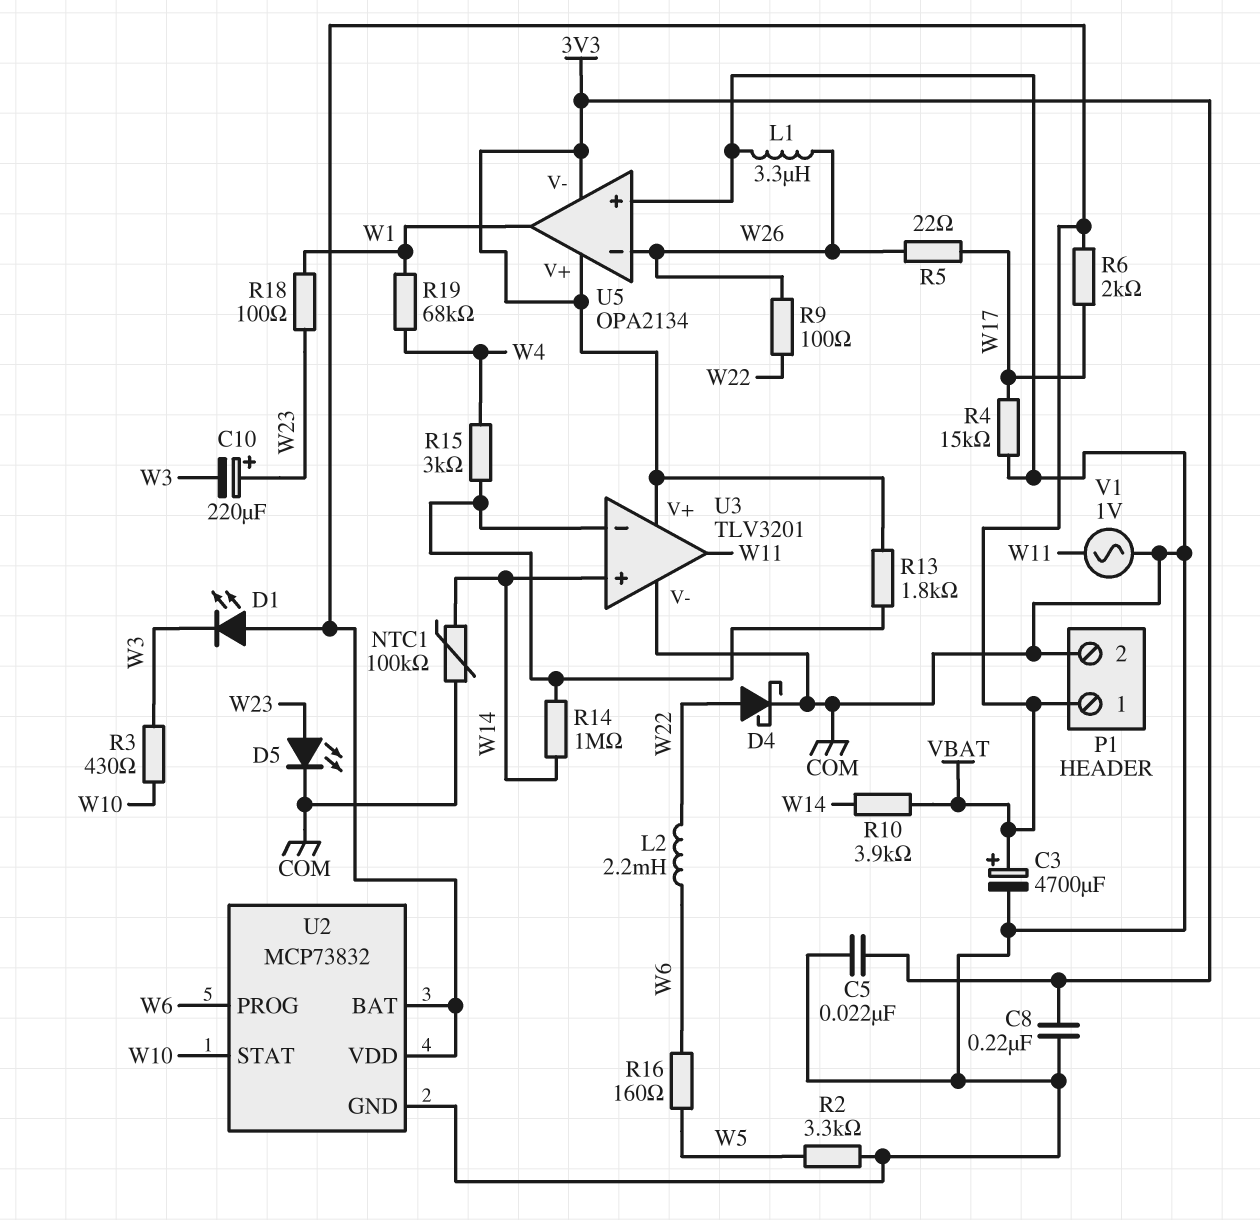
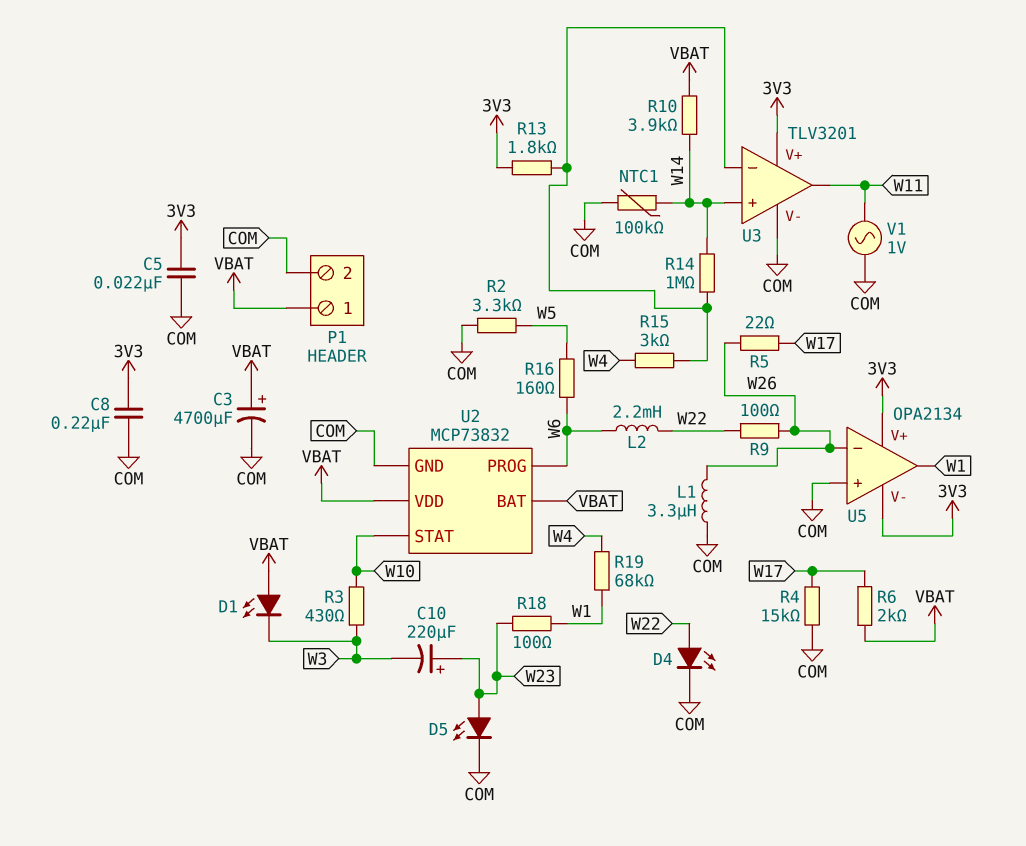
D4: schottky (A W22, K COM) -> LED (A W22, K COM)

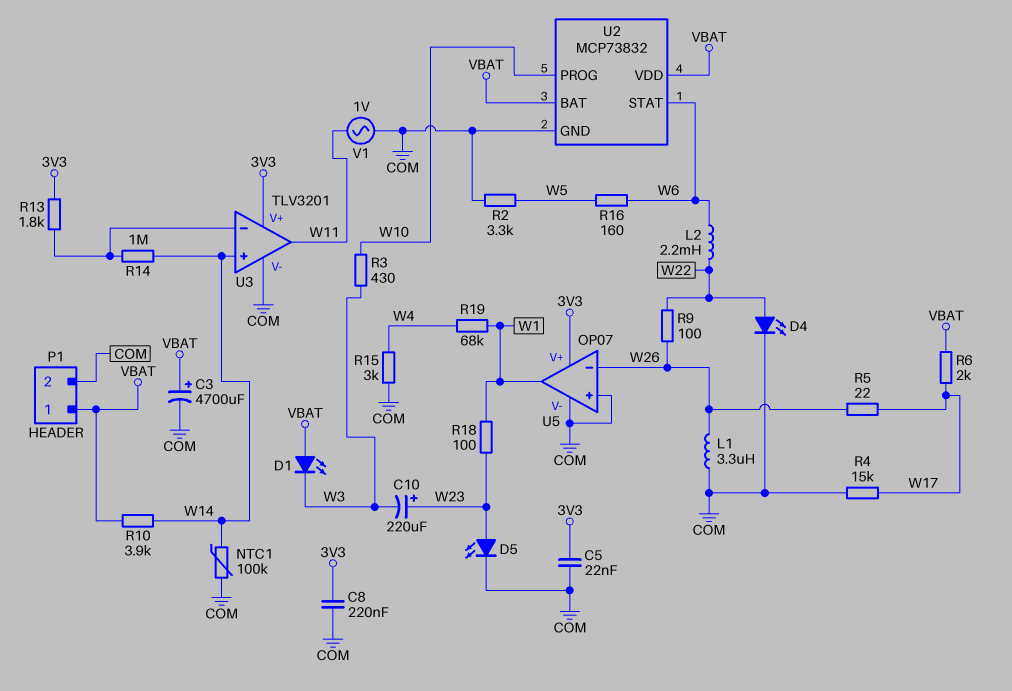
R15: 3k (U3/in-, W4) -> 3k (COM, W4)
U2 pin PROG: W6 -> W10
U2 pin STAT: W10 -> W6
U5: OPA2134 -> OP07
U5 pin V-: 3V3 -> COM

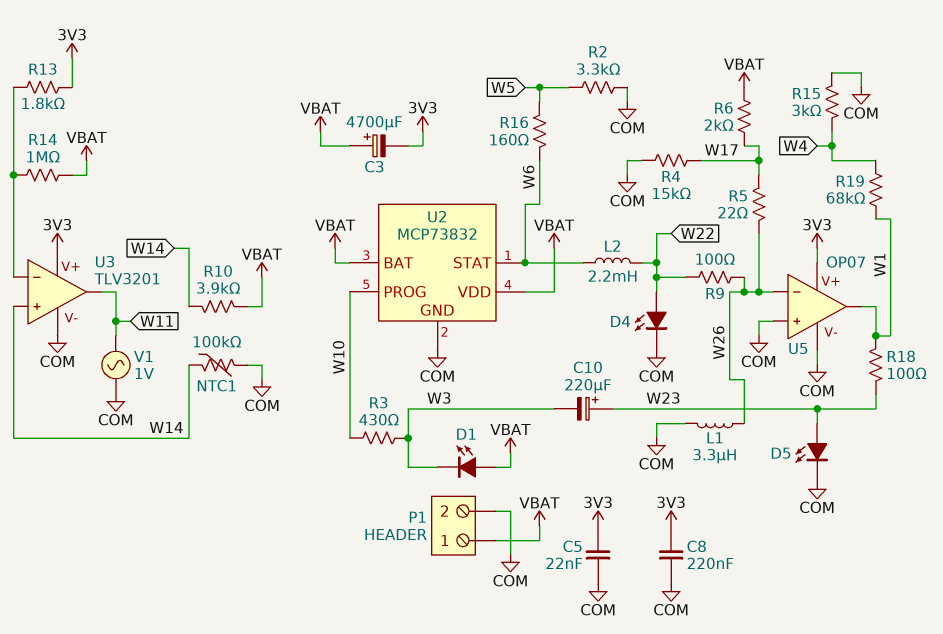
C3: 4700uF (plus VBAT, minus COM) -> 4700uF (plus VBAT, minus 3V3)
R14: 1M (U3/in-, W14) -> 1M (U3/in-, VBAT)

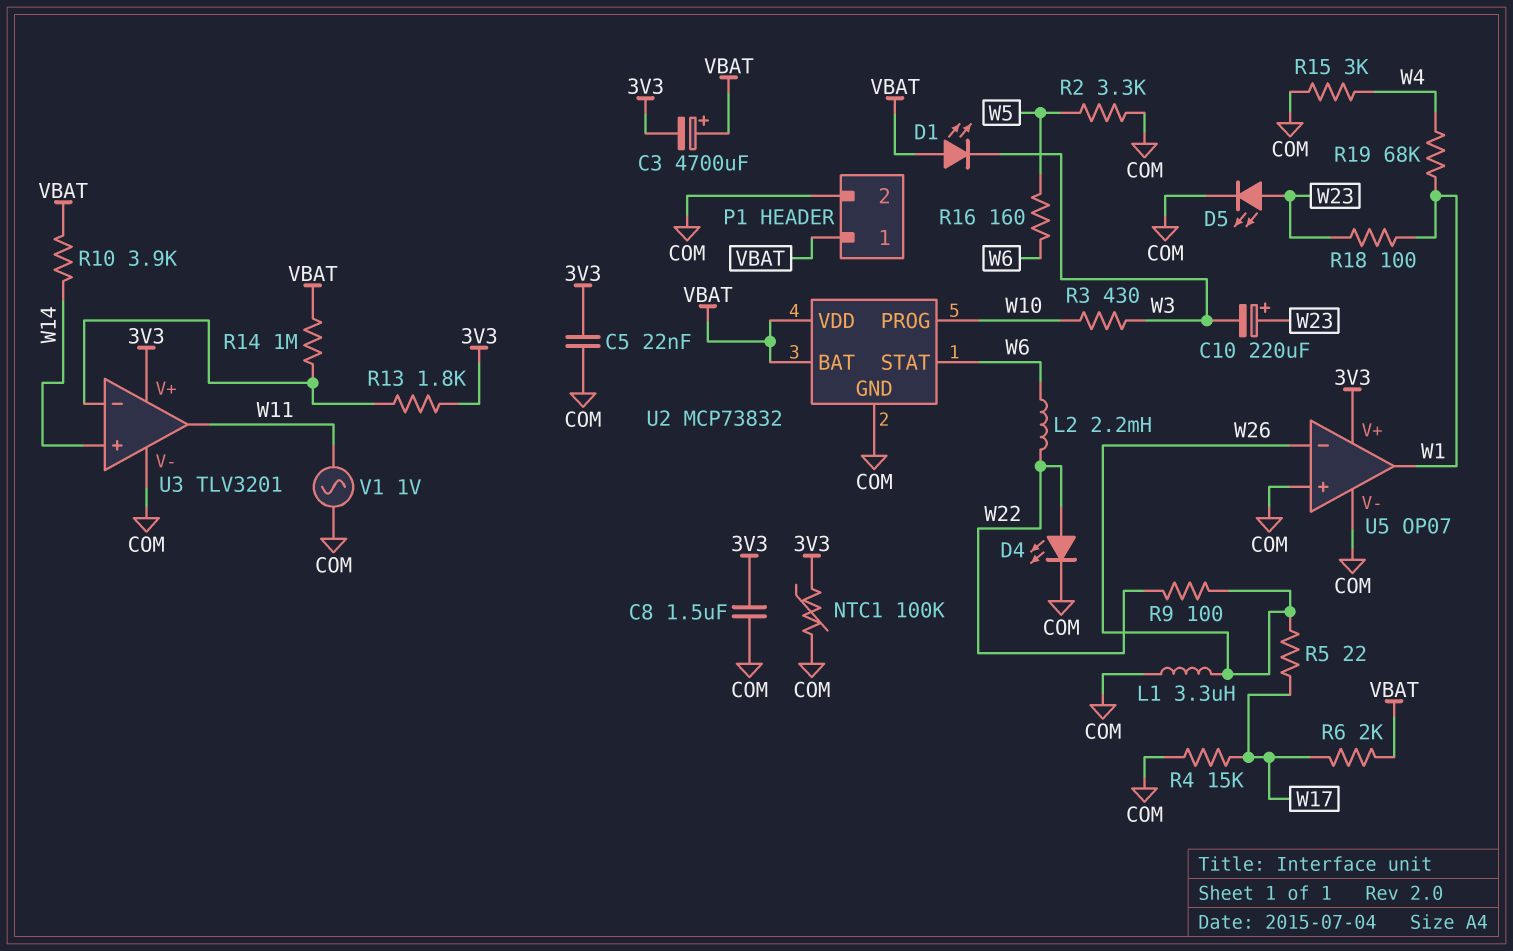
C8: 220nF (3V3, COM) -> 1.5uF (3V3, COM)
NTC1: 100k (COM, W14) -> 100k (3V3, COM)

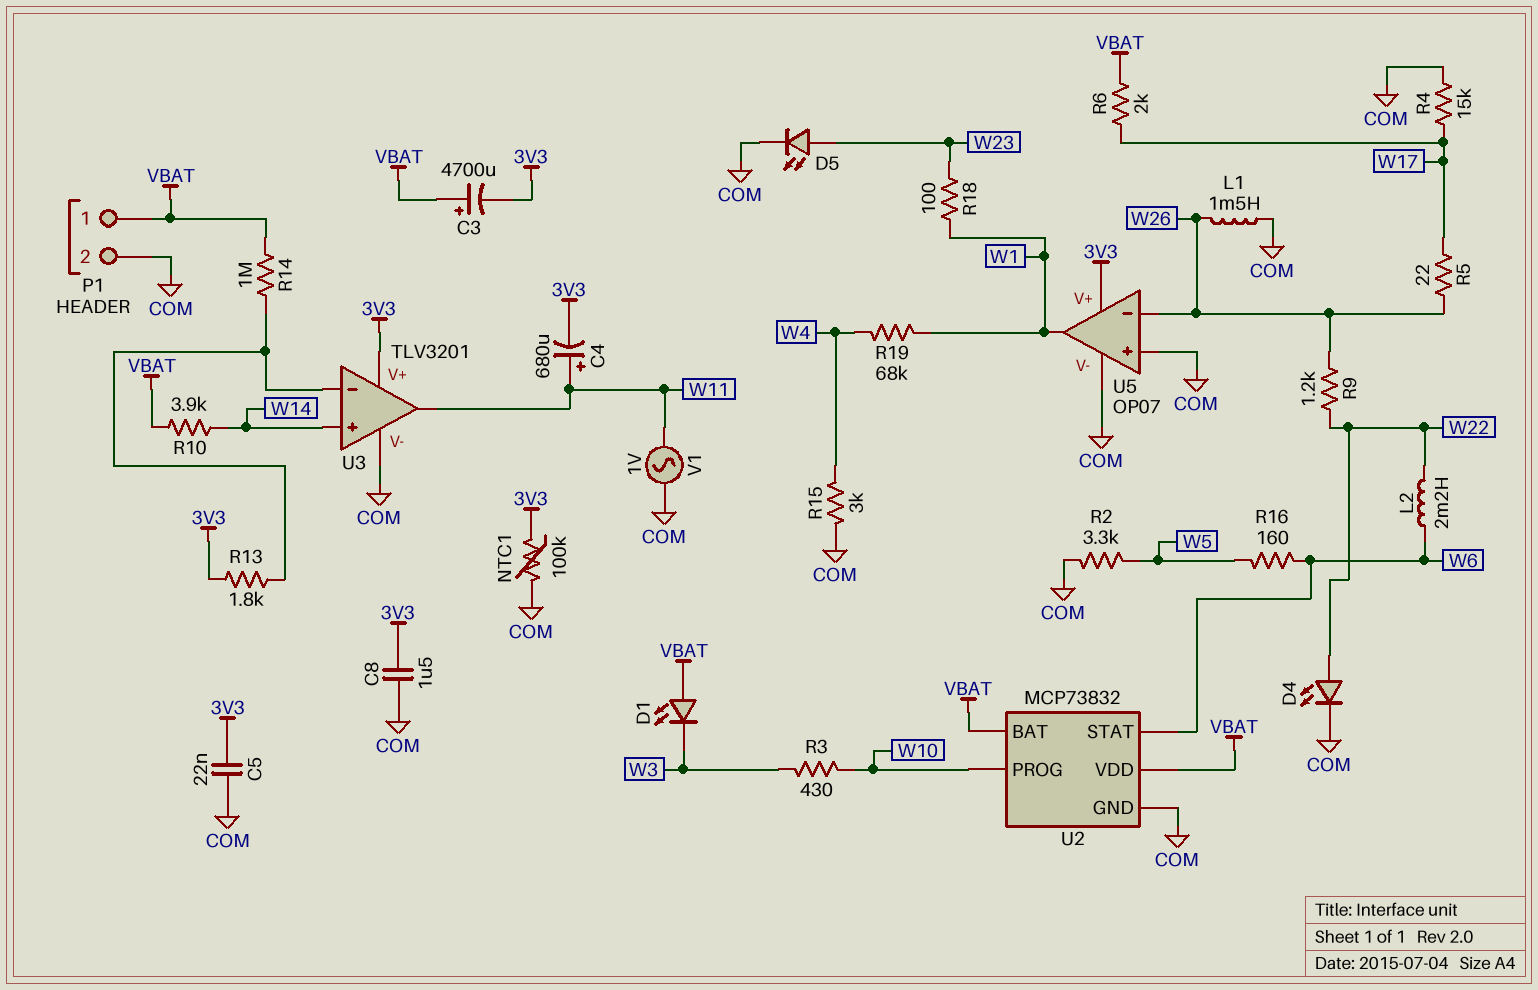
C4: none -> 680uF (plus W11, minus 3V3)
C10: 220uF (plus W23, minus W3) -> none
L1: 3.3uH (COM, W26) -> 1.5mH (COM, W26)
R9: 100 (W22, W26) -> 1.2k (W22, W26)

